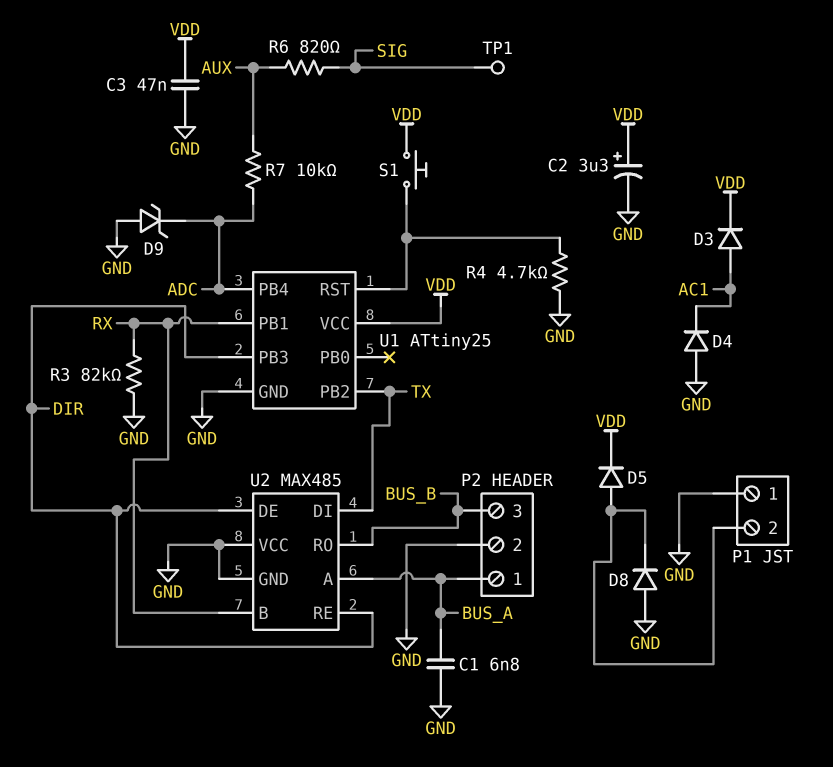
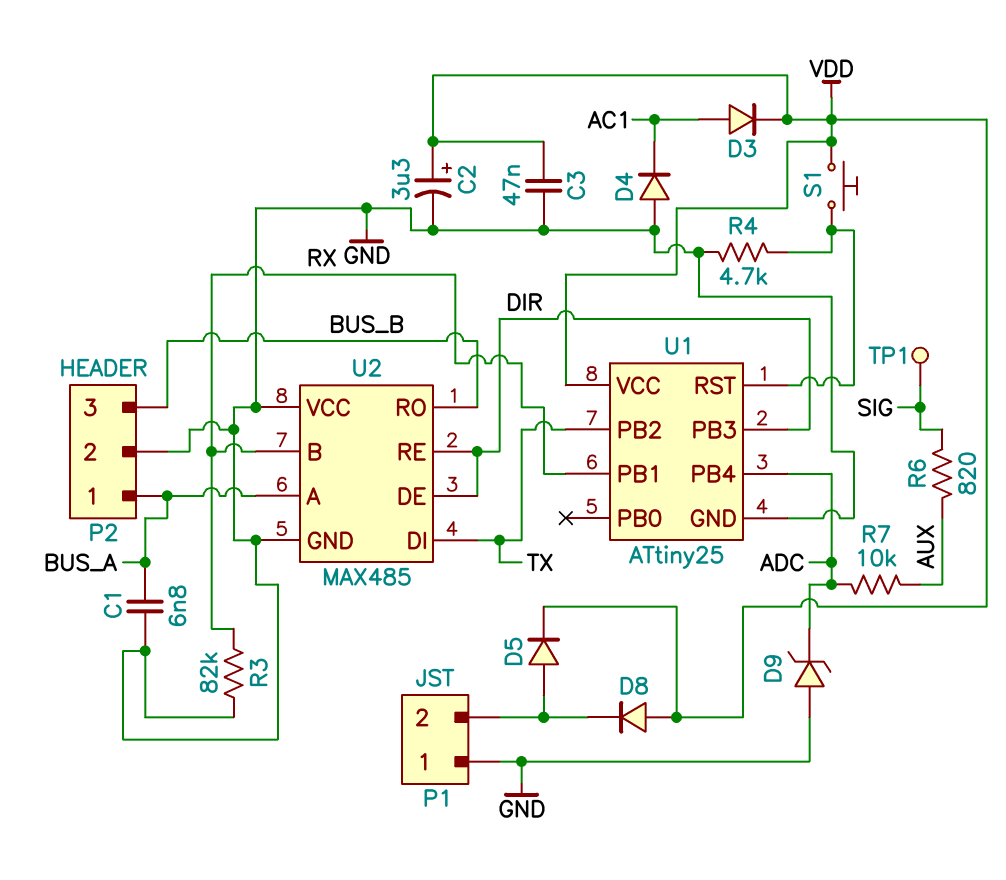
D8: diode (A GND, K P1/2) -> diode (A VDD, K P1/2)

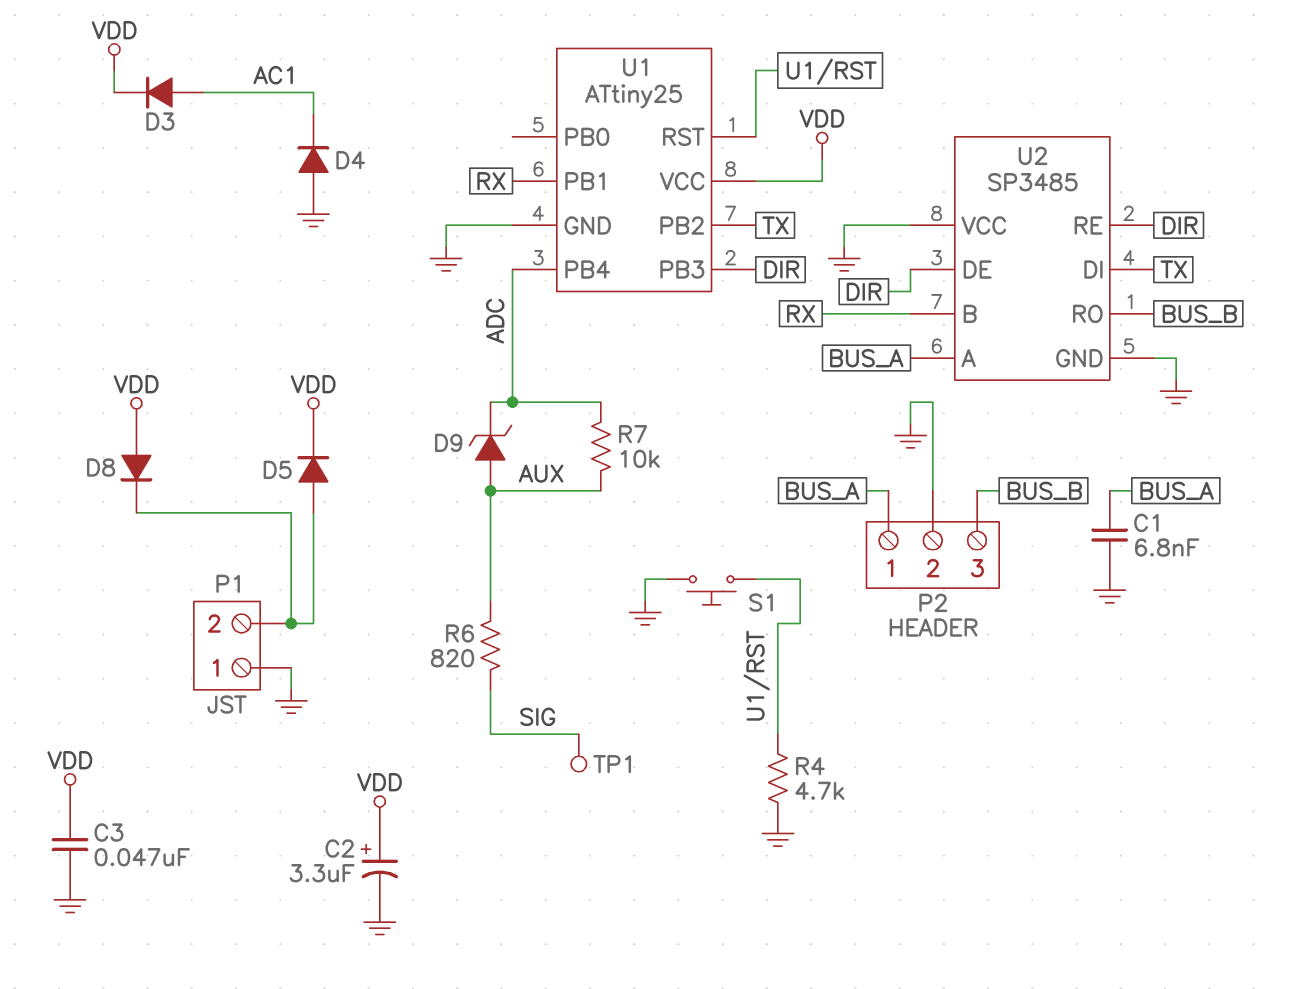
D9: zener (A GND, K ADC) -> zener (A AUX, K ADC)
R3: 82k (GND, RX) -> none
S1: button (U1/RST, VDD) -> button (GND, U1/RST)
U2: MAX485 -> SP3485

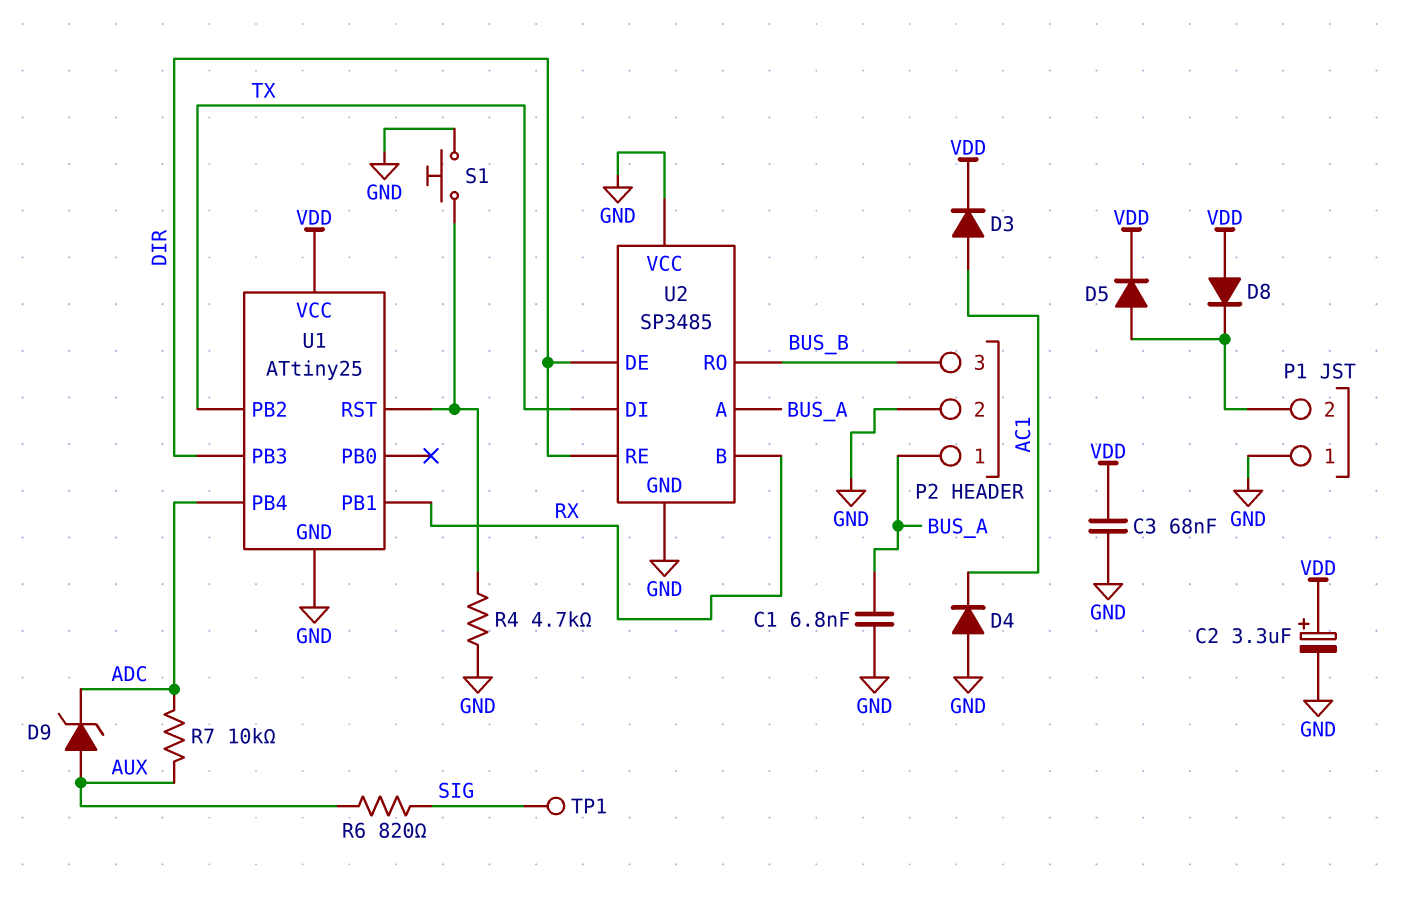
C3: 47nF (GND, VDD) -> 68nF (GND, VDD)

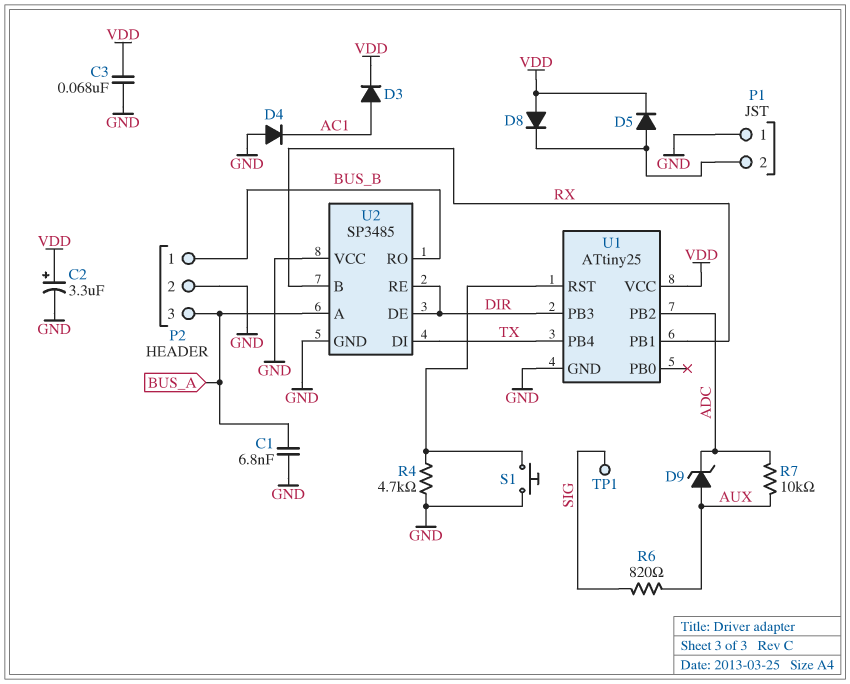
P2 pin 1: BUS_A -> BUS_B
P2 pin 3: BUS_B -> BUS_A
U1 pin PB2: TX -> ADC
U1 pin PB4: ADC -> TX

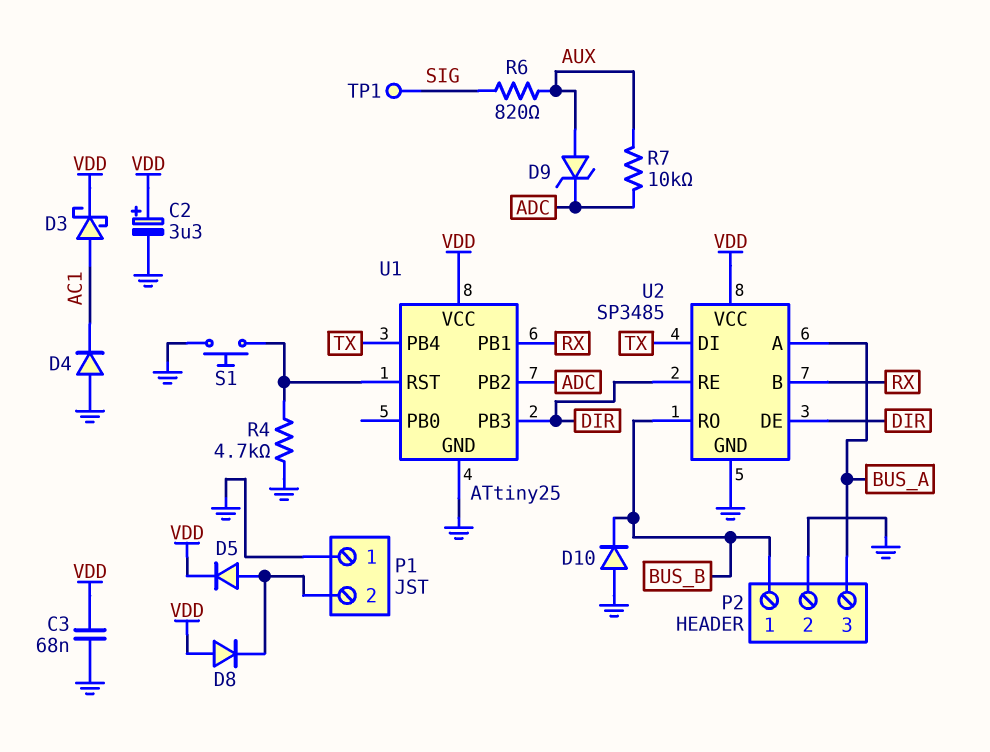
C1: 6.8nF (BUS_A, GND) -> none
D3: diode (A AC1, K VDD) -> schottky (A AC1, K VDD)
D10: none -> diode (A GND, K BUS_B)
U2 pin VCC: GND -> VDD

